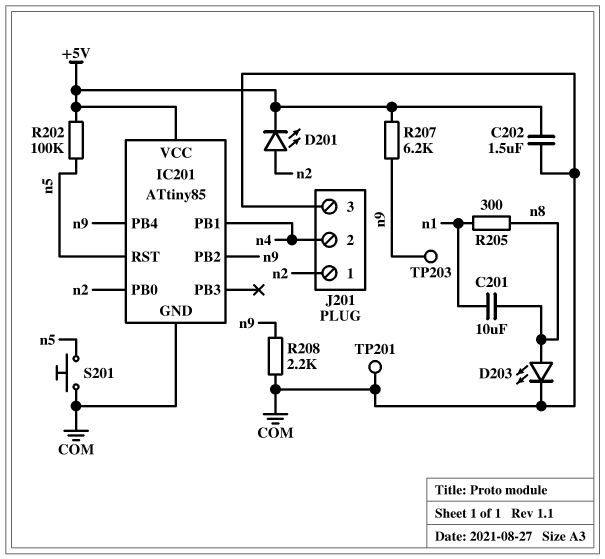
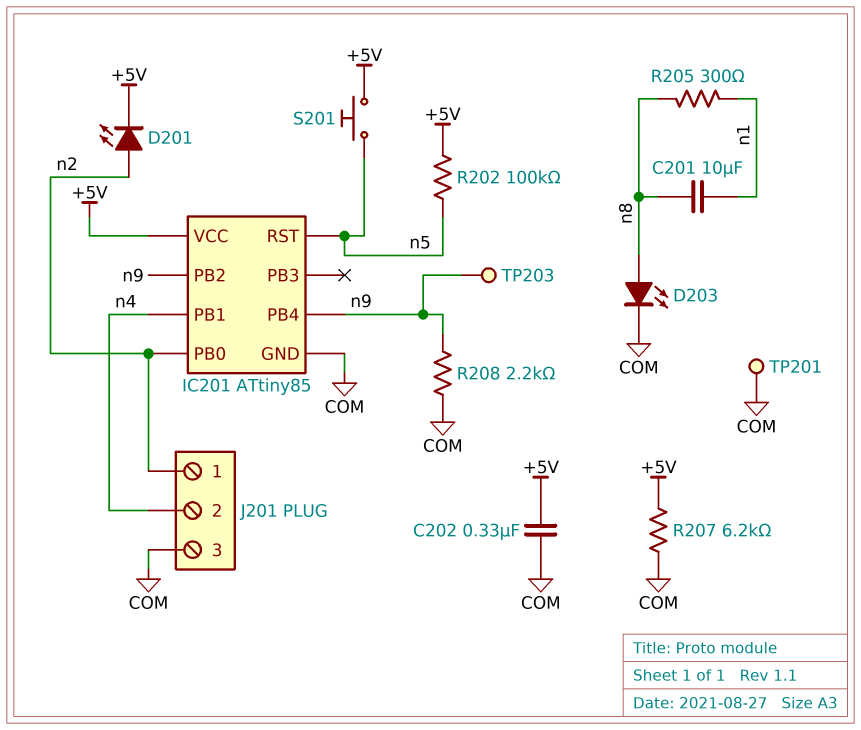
C202: 1.5uF (+5V, COM) -> 330nF (+5V, COM)
R207: 6.2k (+5V, n9) -> 6.2k (+5V, COM)
S201: button (COM, n5) -> button (+5V, n5)

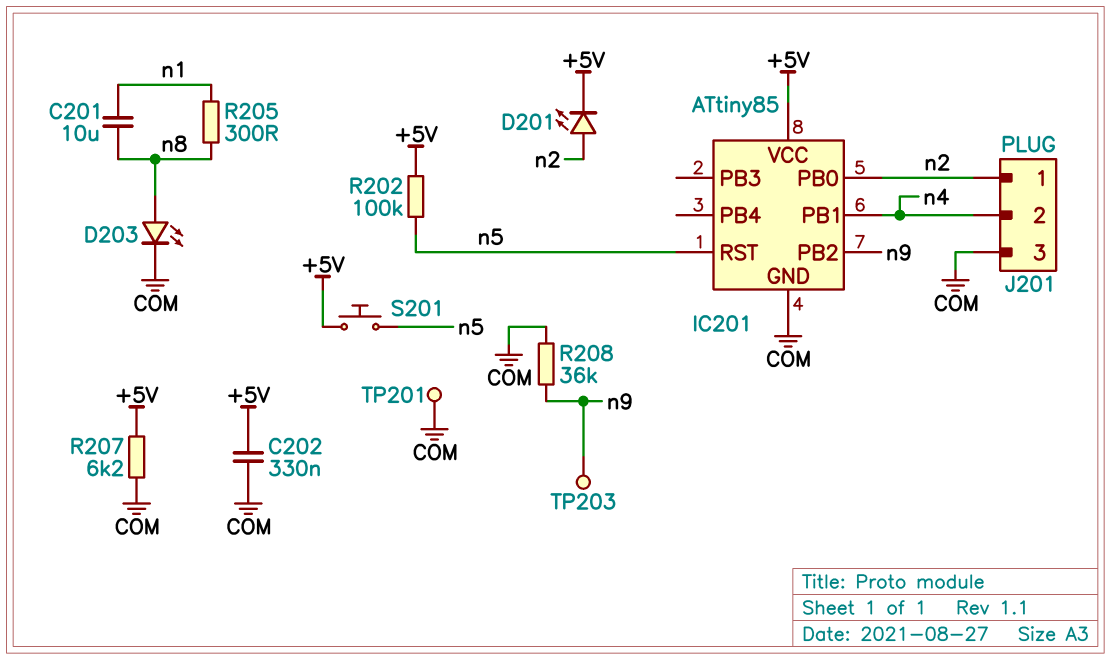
IC201 pin PB4: n9 -> none
R208: 2.2k (COM, n9) -> 36k (COM, n9)

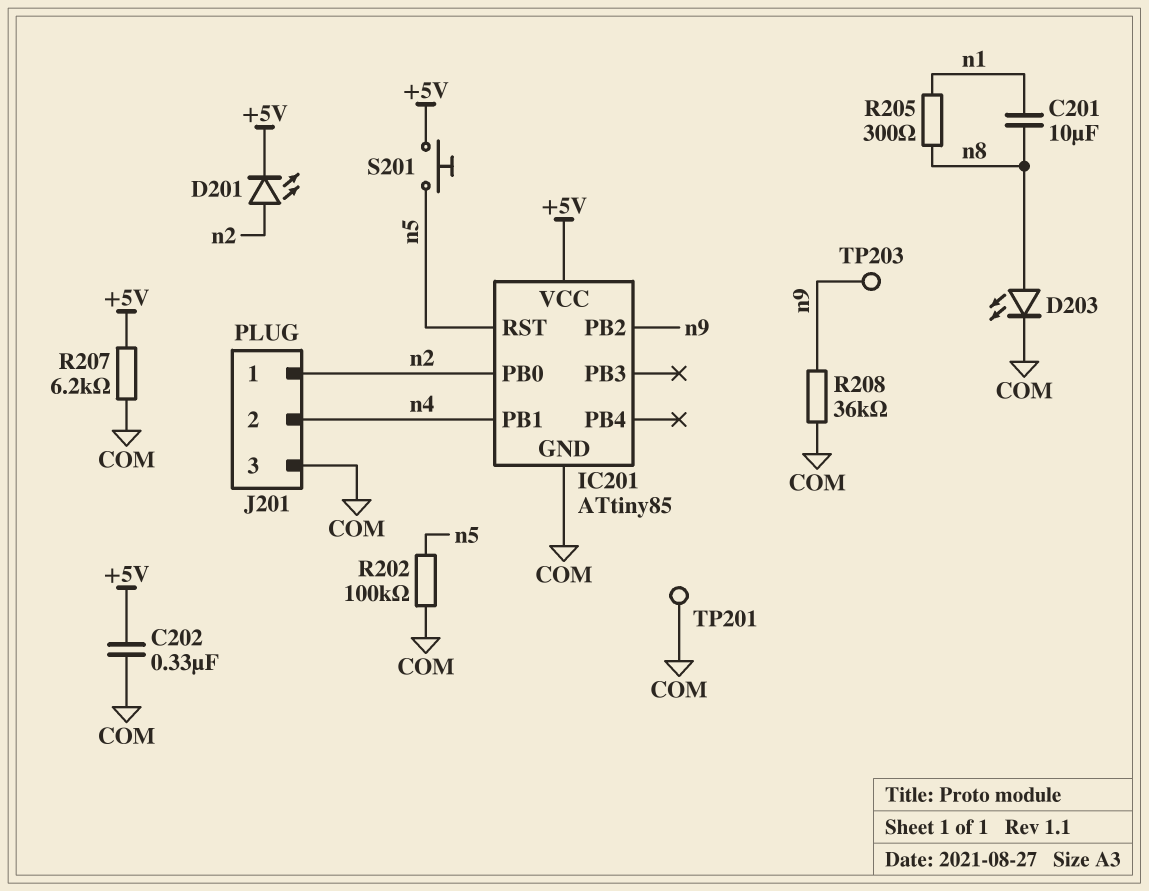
R202: 100k (+5V, n5) -> 100k (COM, n5)

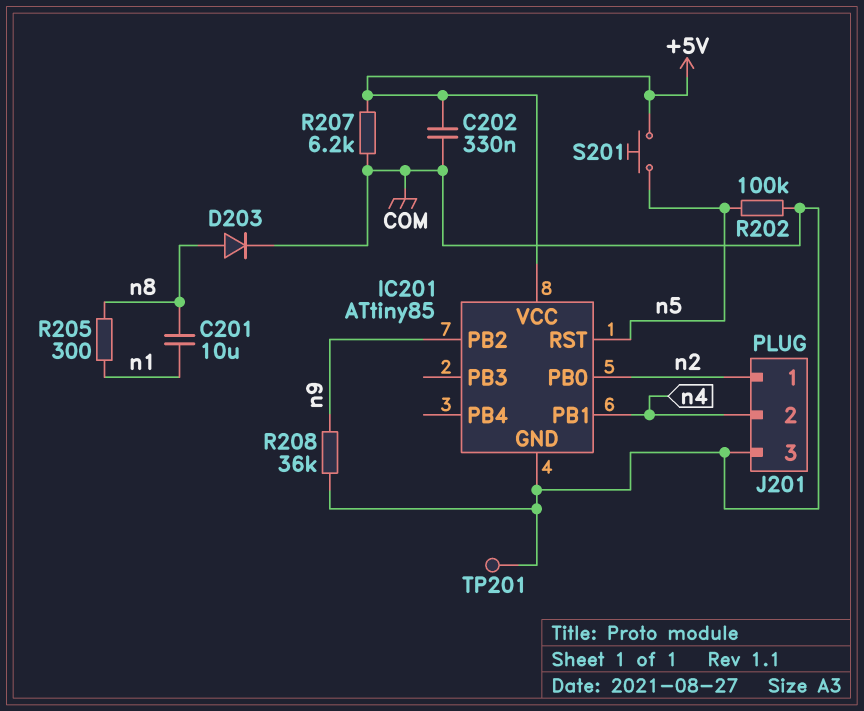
D201: LED (A n2, K +5V) -> none
D203: LED (A n8, K COM) -> diode (A n8, K COM)
TP203: test point (n9) -> none

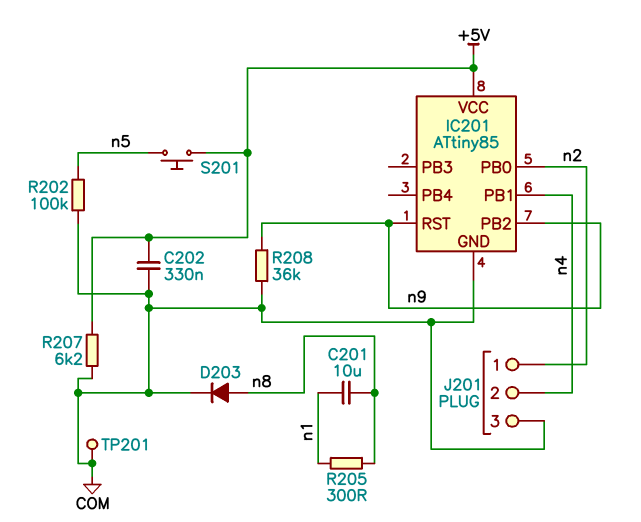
IC201 pin RST: n5 -> n9

